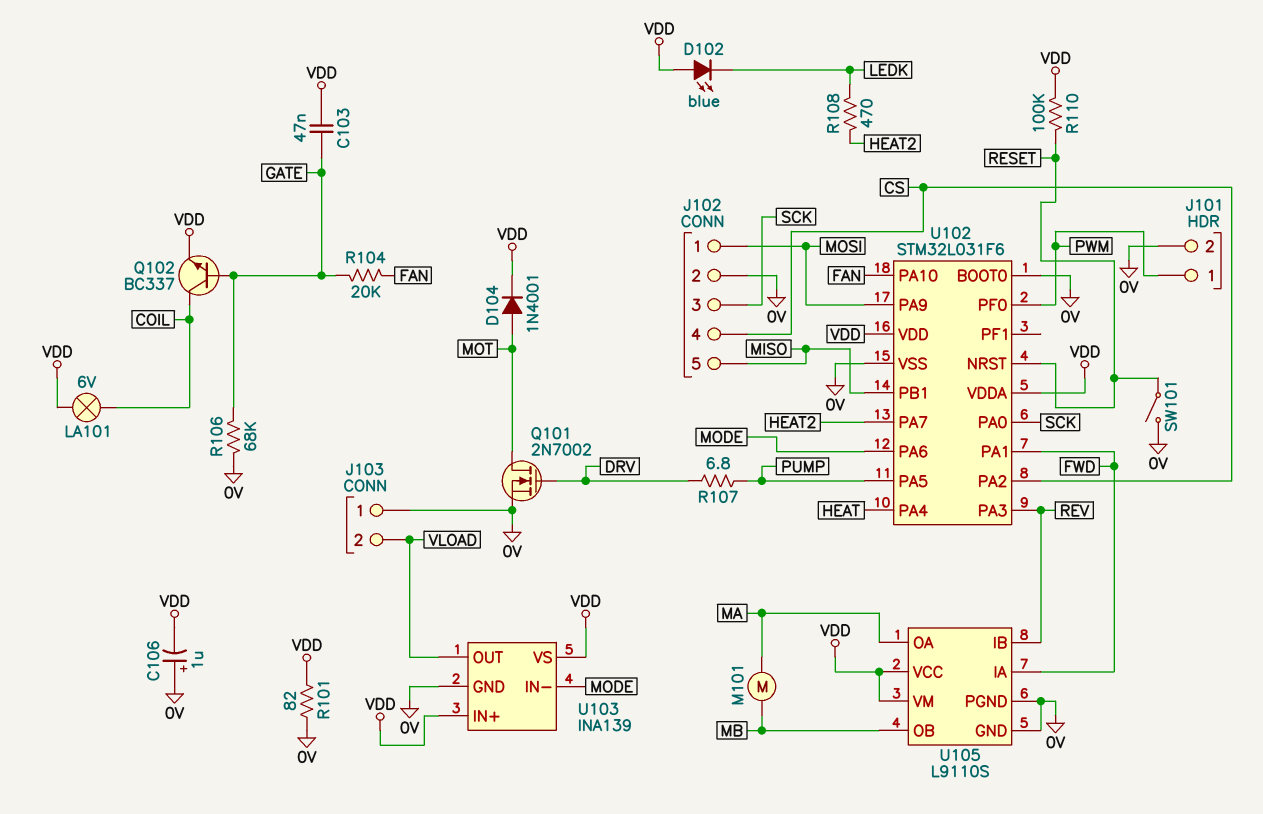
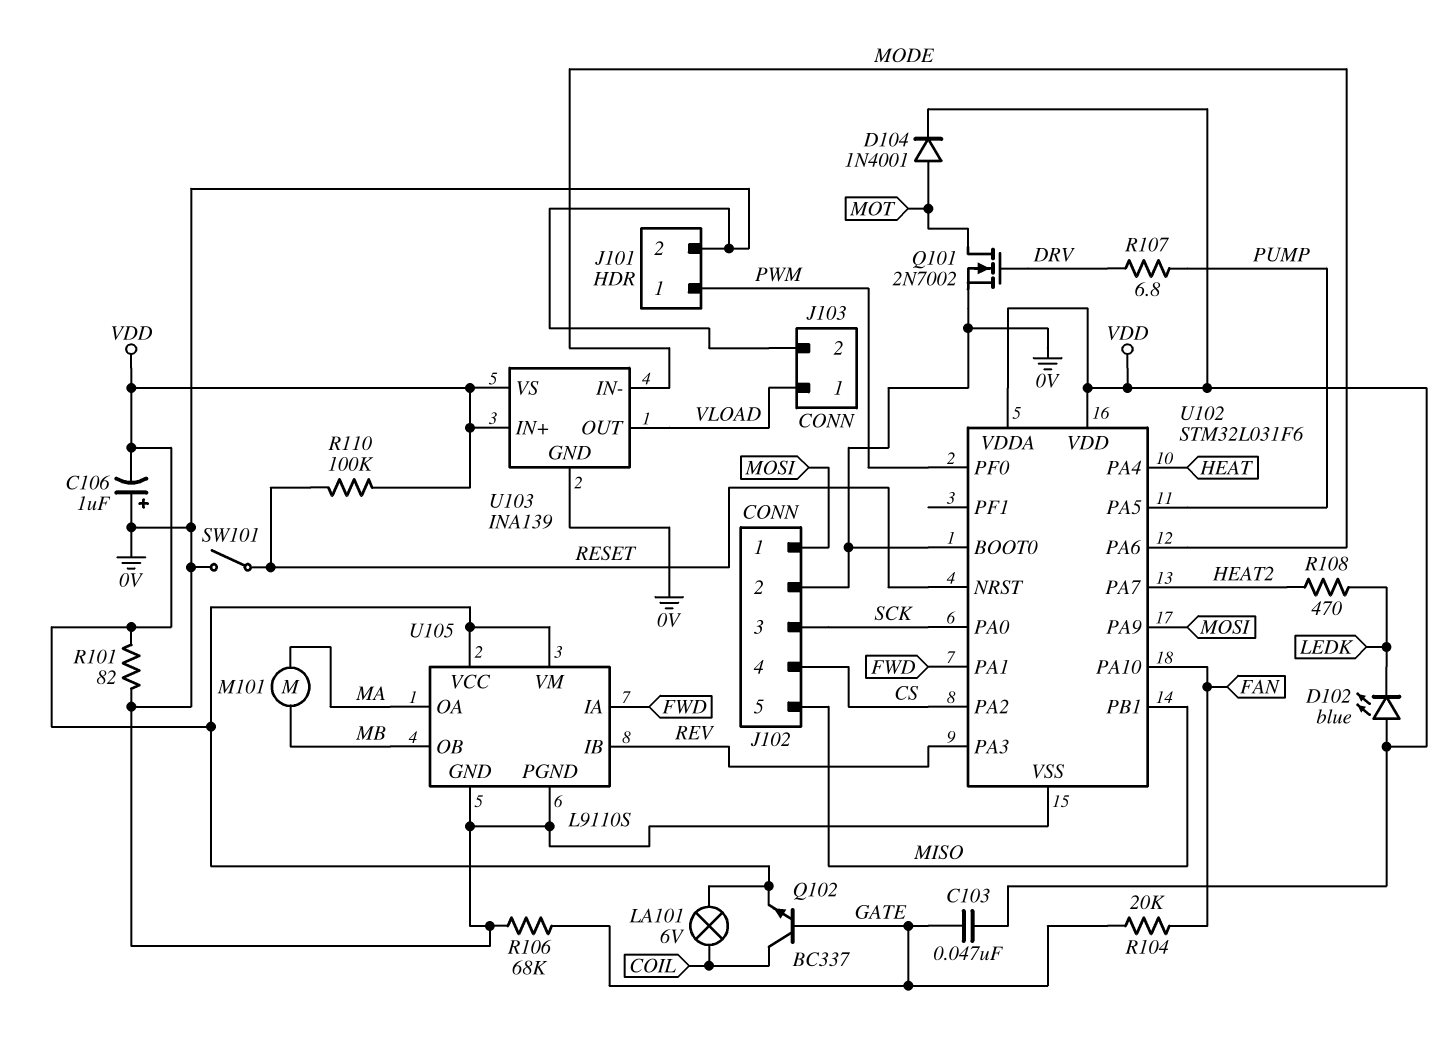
J103 pin 1: 0V -> VLOAD
J103 pin 2: VLOAD -> 0V

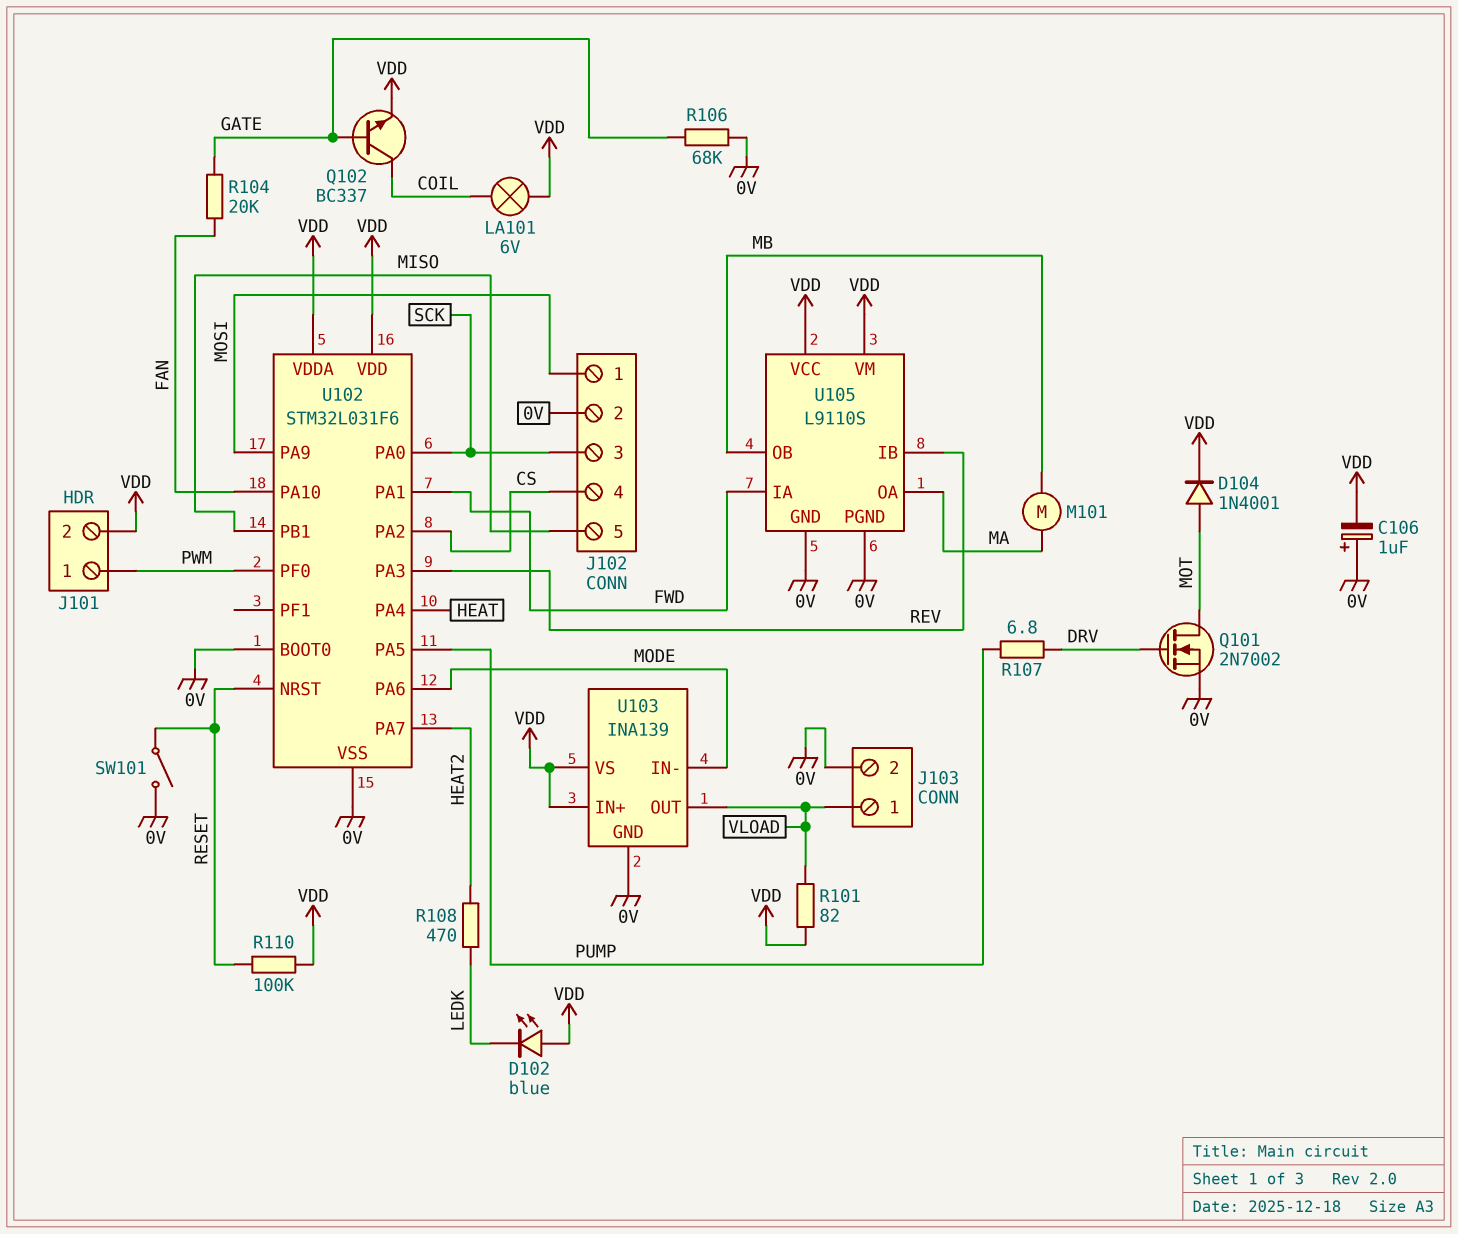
C103: 47nF (GATE, VDD) -> none
J101 pin 2: 0V -> VDD
R101: 82 (0V, VDD) -> 82 (VDD, VLOAD)

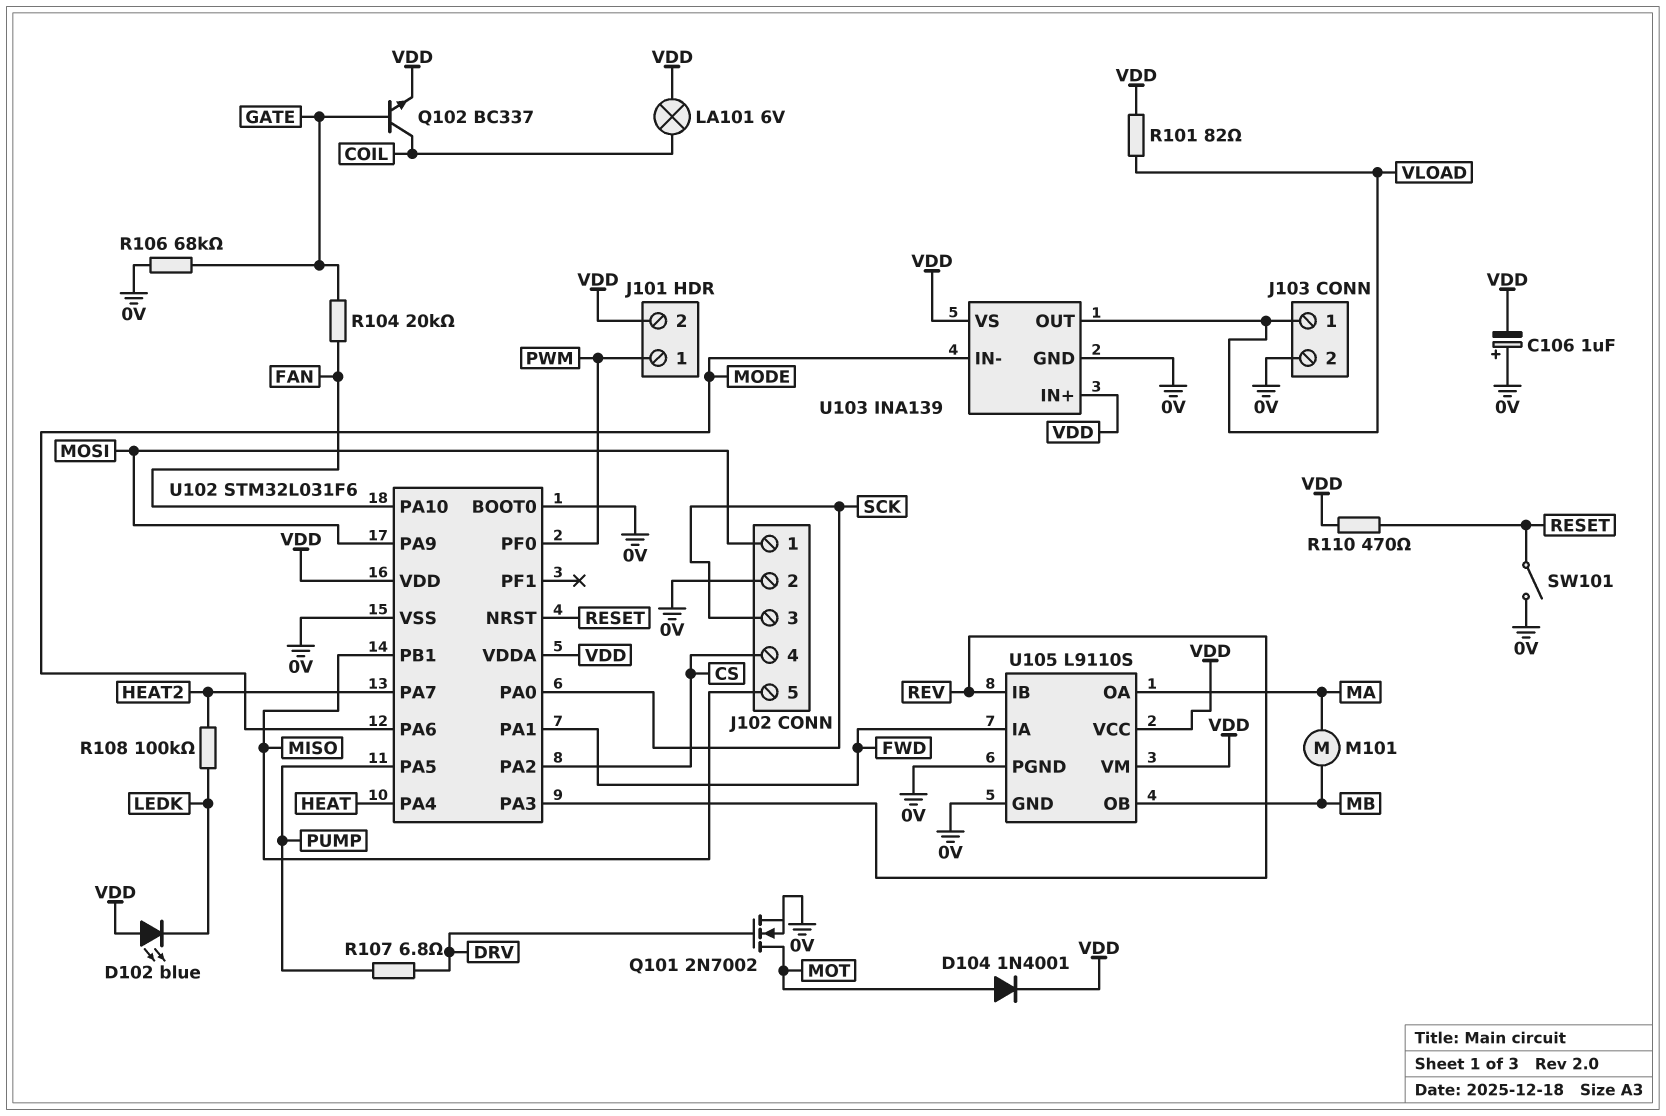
R108: 470 (HEAT2, LEDK) -> 100k (HEAT2, LEDK)
R110: 100k (RESET, VDD) -> 470 (RESET, VDD)

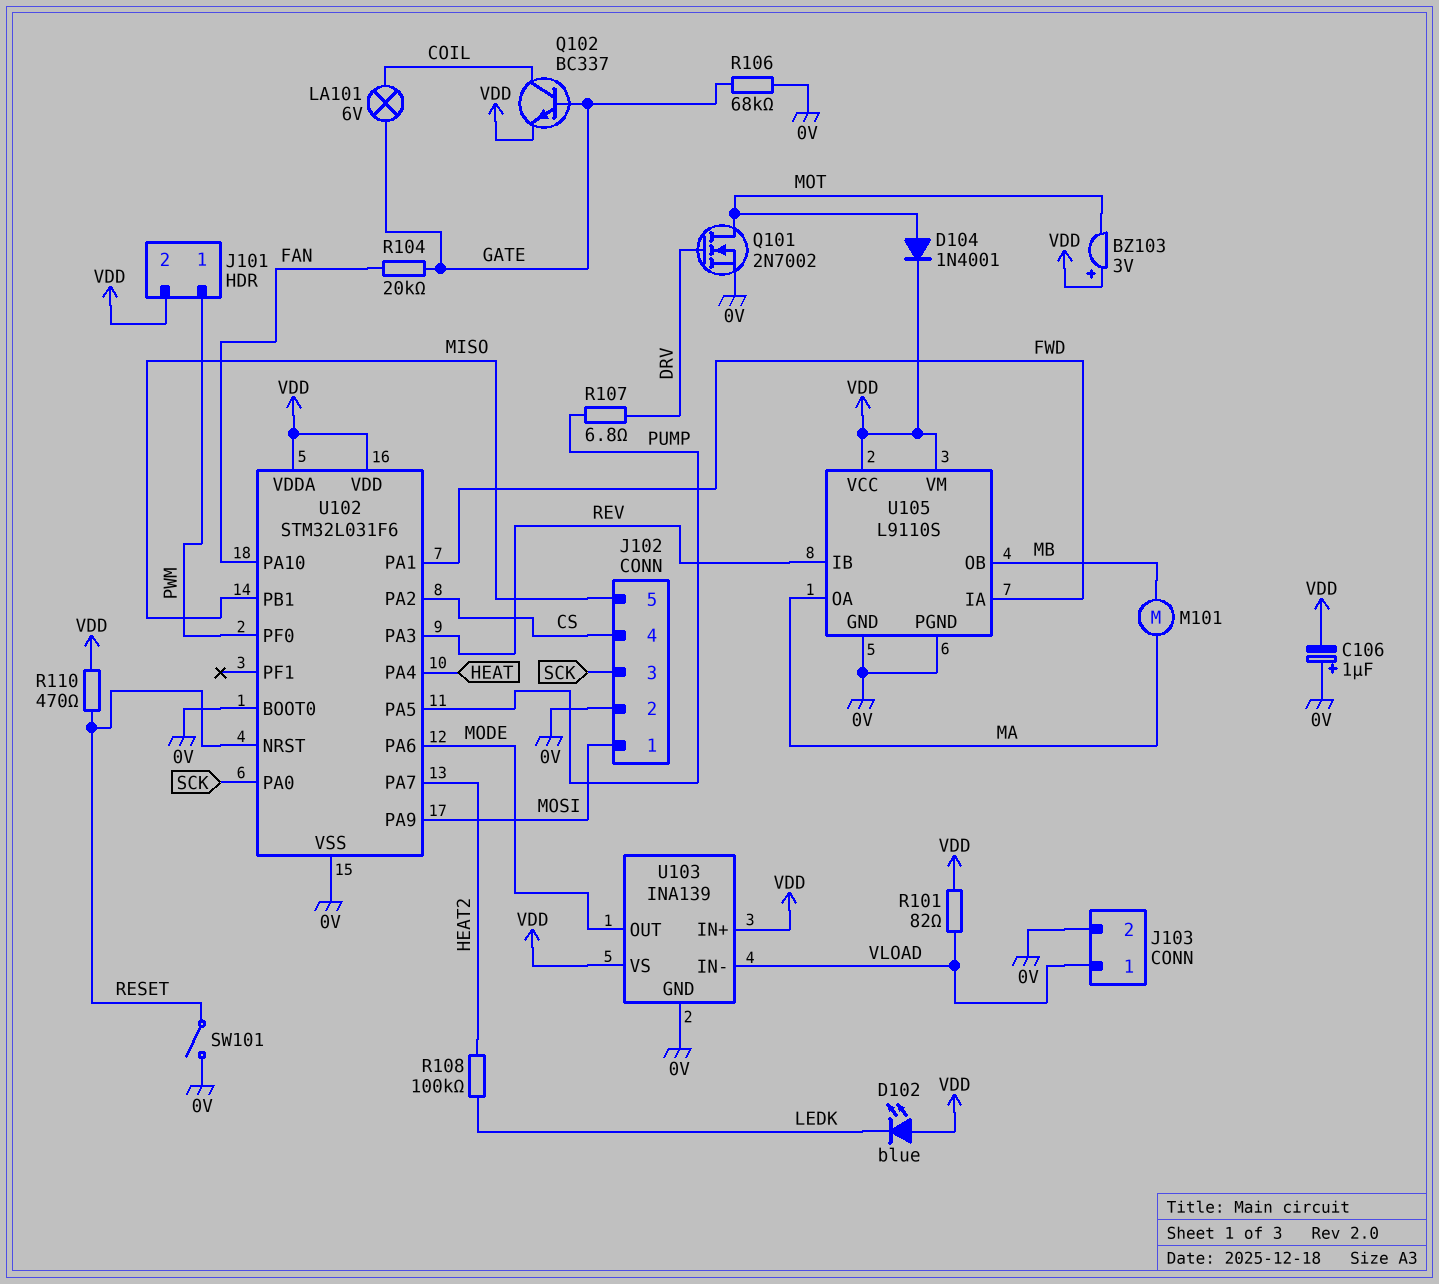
BZ103: none -> buzzer 3V (plus VDD, minus MOT)
LA101: lamp 6V (COIL, VDD) -> lamp 6V (COIL, GATE)
U103 pin IN-: MODE -> VLOAD
U103 pin OUT: VLOAD -> MODE

